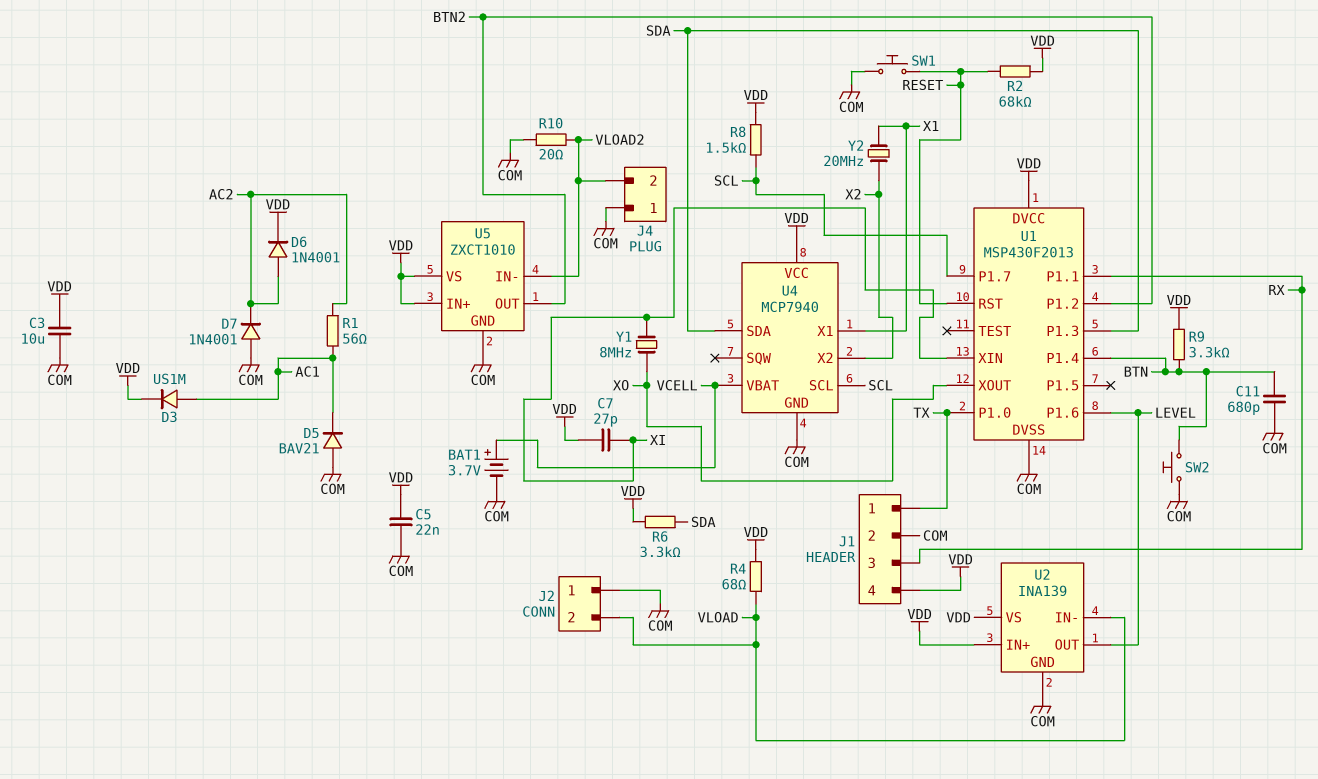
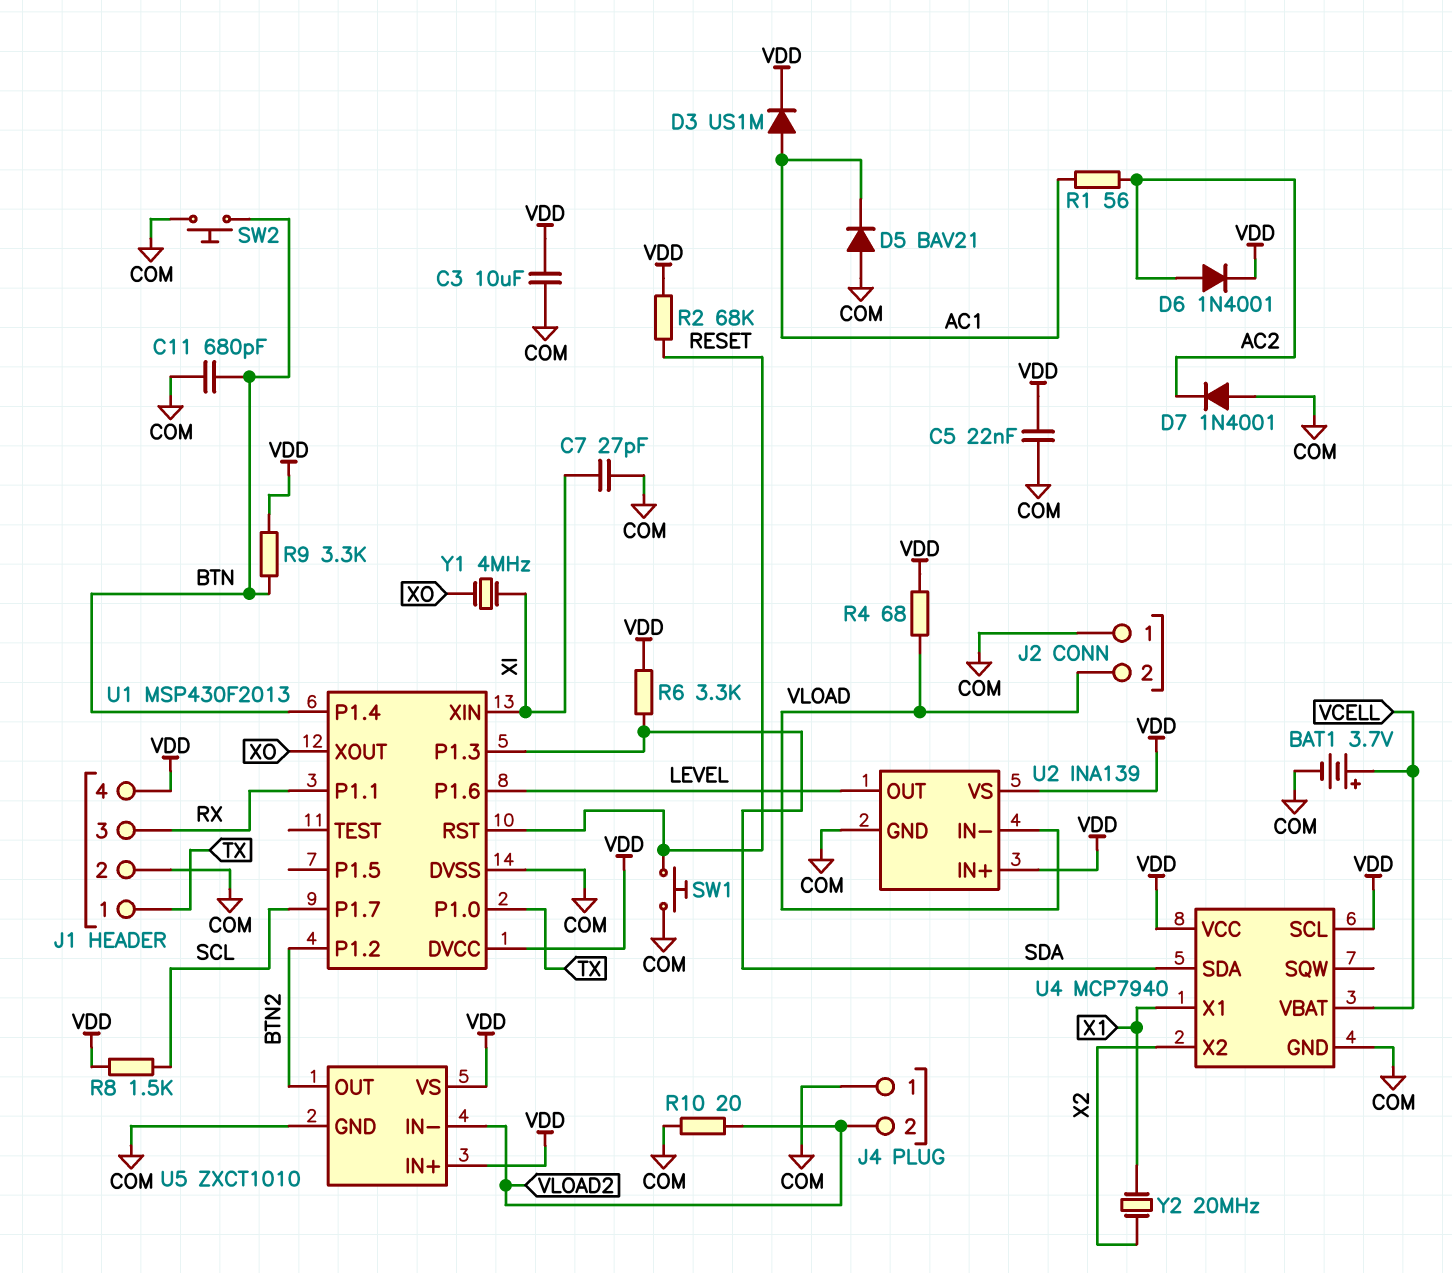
C7: 27pF (VDD, XI) -> 27pF (COM, XI)
U4 pin SCL: SCL -> VDD
Y1: 8MHz (XI, XO) -> 4MHz (XI, XO)

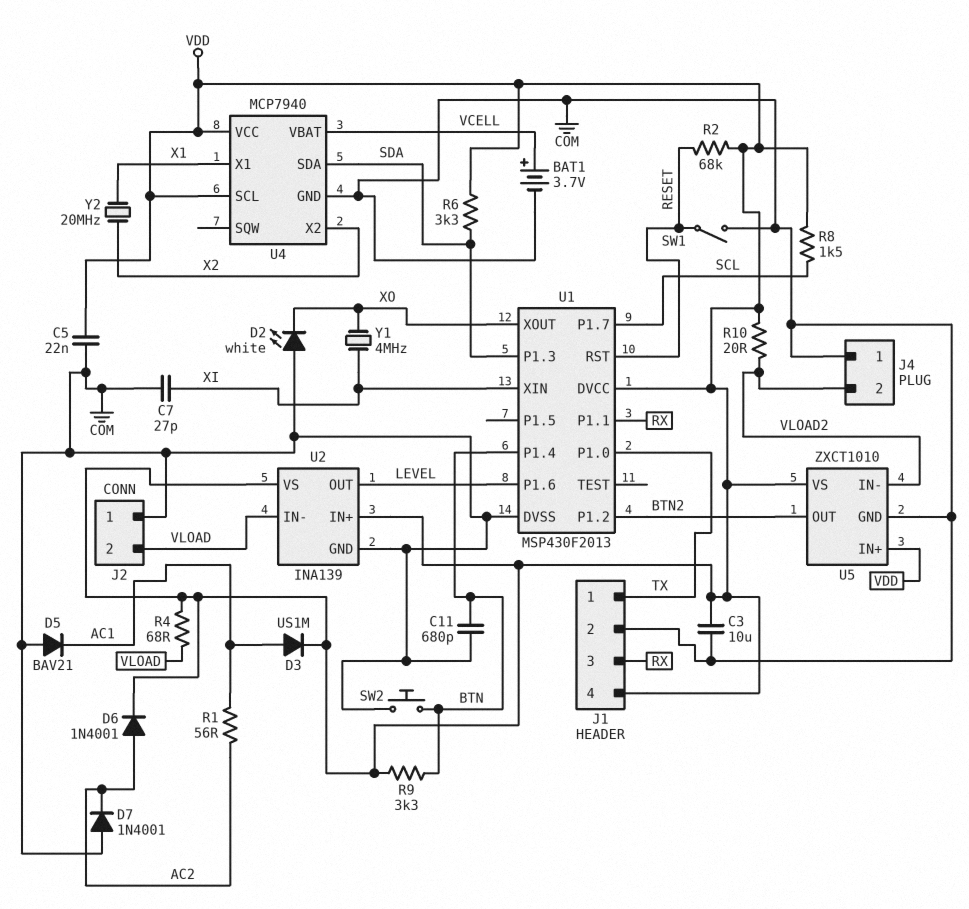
D2: none -> LED white (A COM, K XO)
R10: 20 (COM, VLOAD2) -> 20 (VDD, VLOAD2)
SW1: button (COM, RESET) -> switch (COM, RESET)

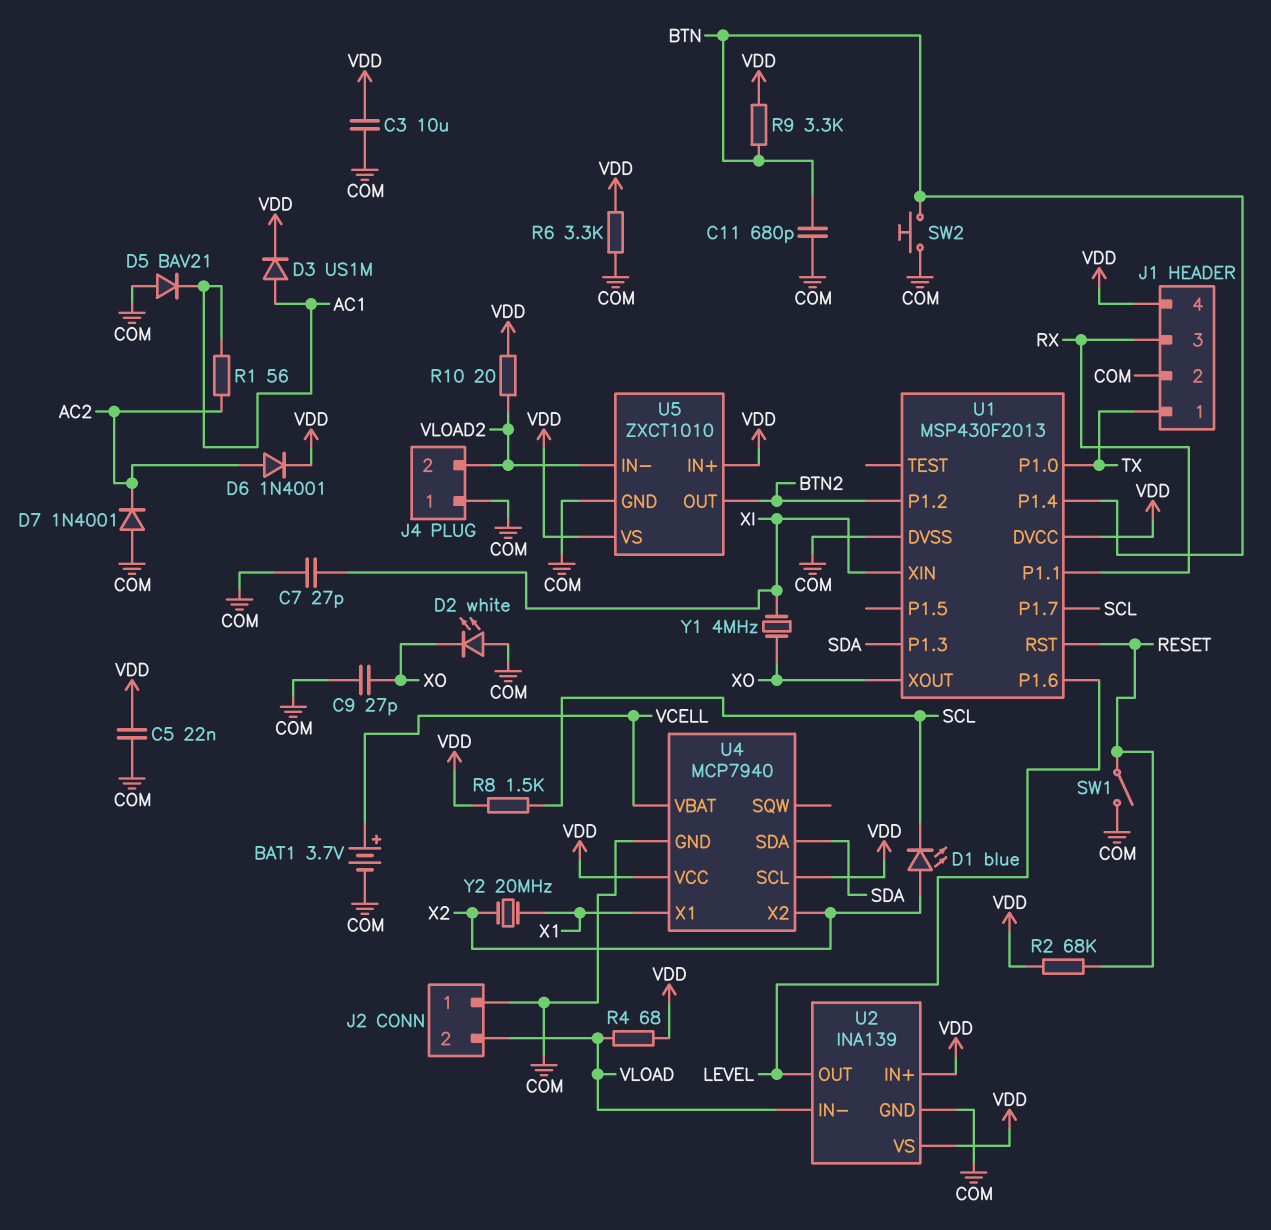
C9: none -> 27pF (COM, XO)
D1: none -> LED blue (A X2, K SCL)
R6: 3.3k (SDA, VDD) -> 3.3k (COM, VDD)

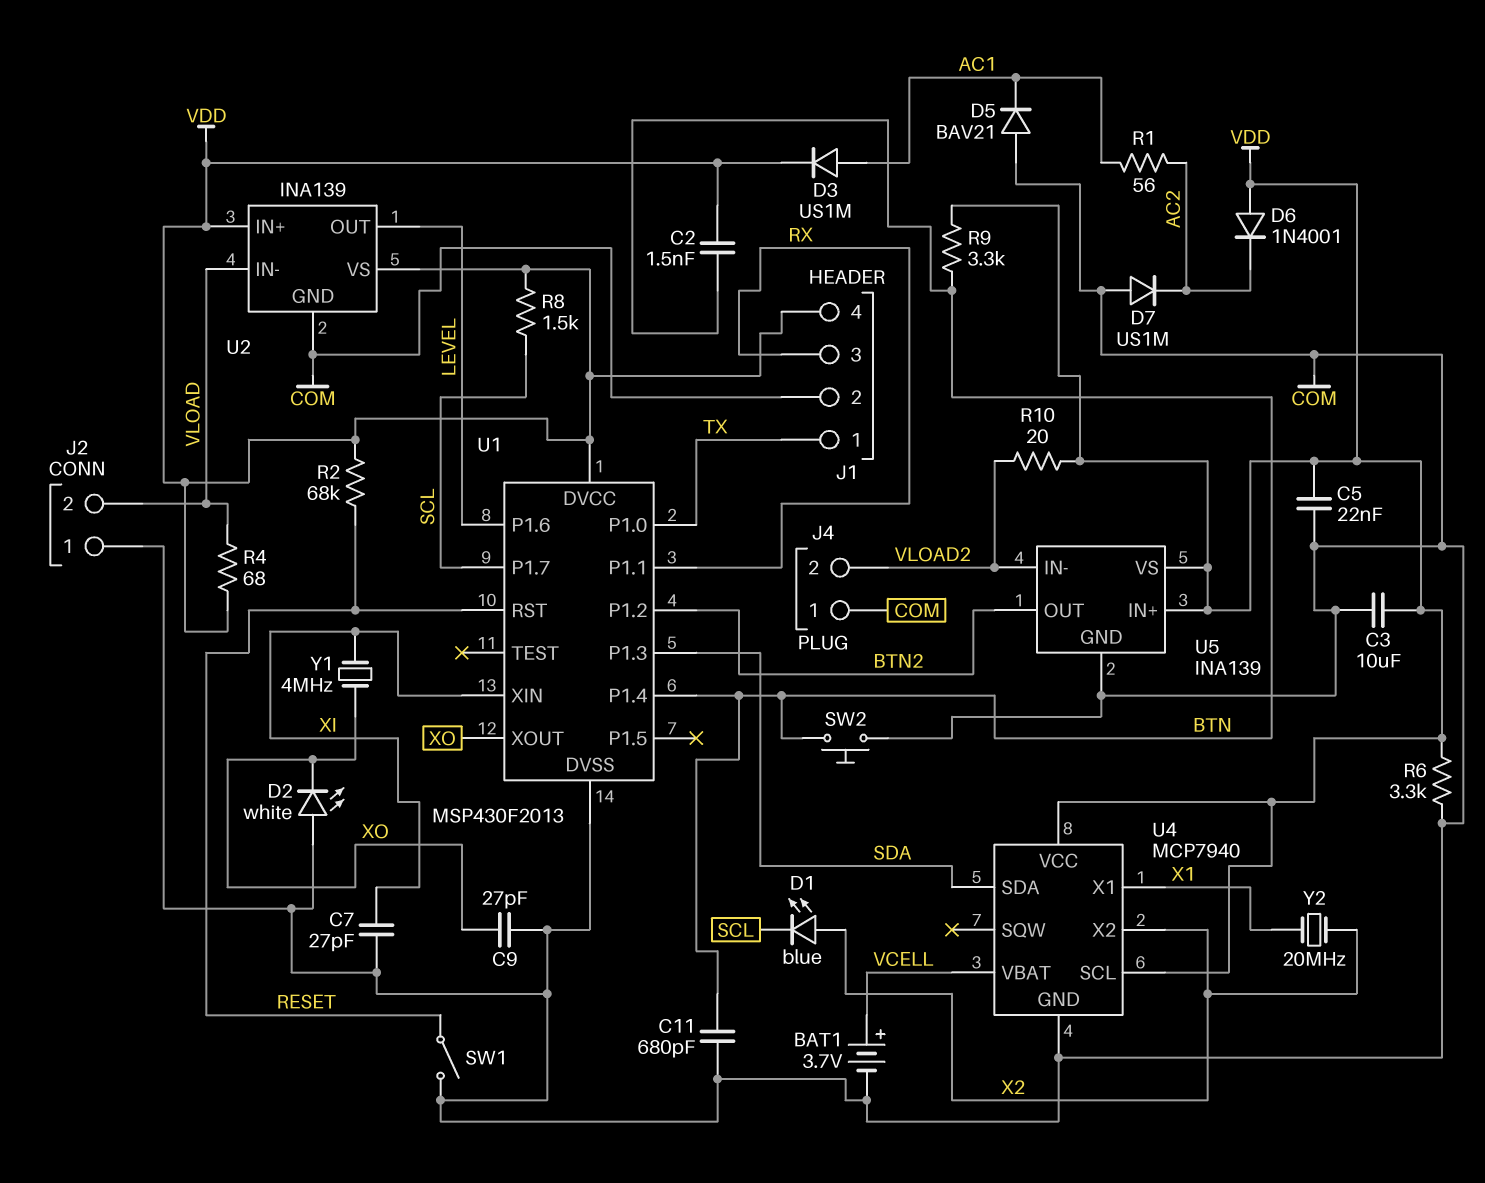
C2: none -> 1.5nF (BTN, VDD)
D6: diode 1N4001 (A AC2, K VDD) -> diode 1N4001 (A VDD, K AC2)
D7: diode 1N4001 (A COM, K AC2) -> diode US1M (A COM, K AC2)
U5: ZXCT1010 -> INA139

